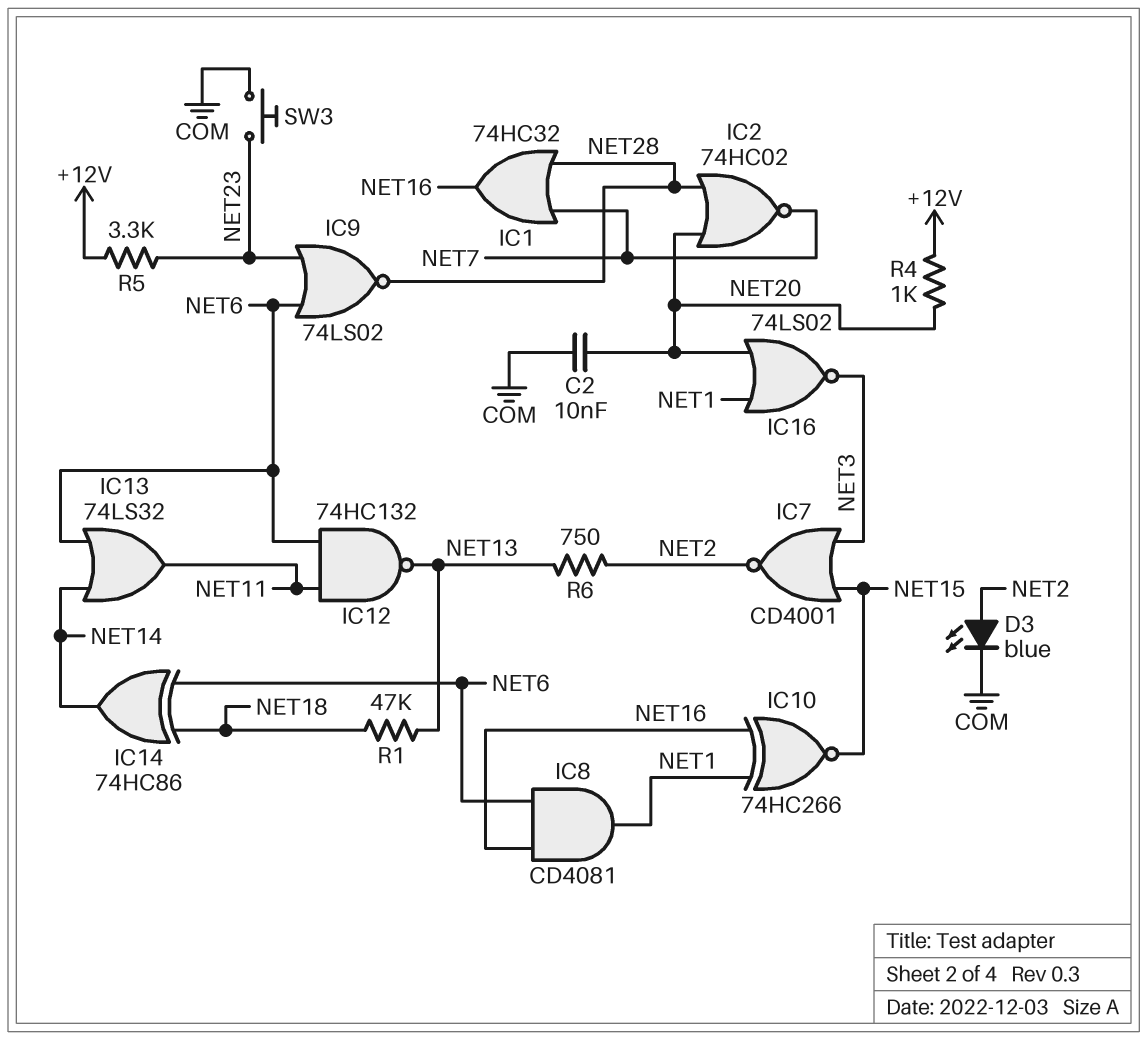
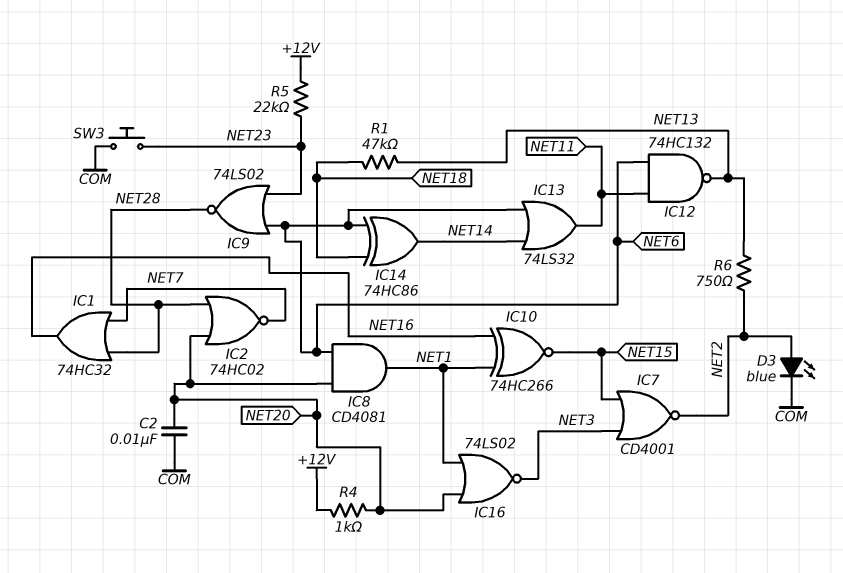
IC8: AND CD4081 (in NET6, in NET16, out NET1) -> AND CD4081 (in NET6, in NET20, out NET1)
R5: 3.3k (+12V, NET23) -> 22k (+12V, NET23)

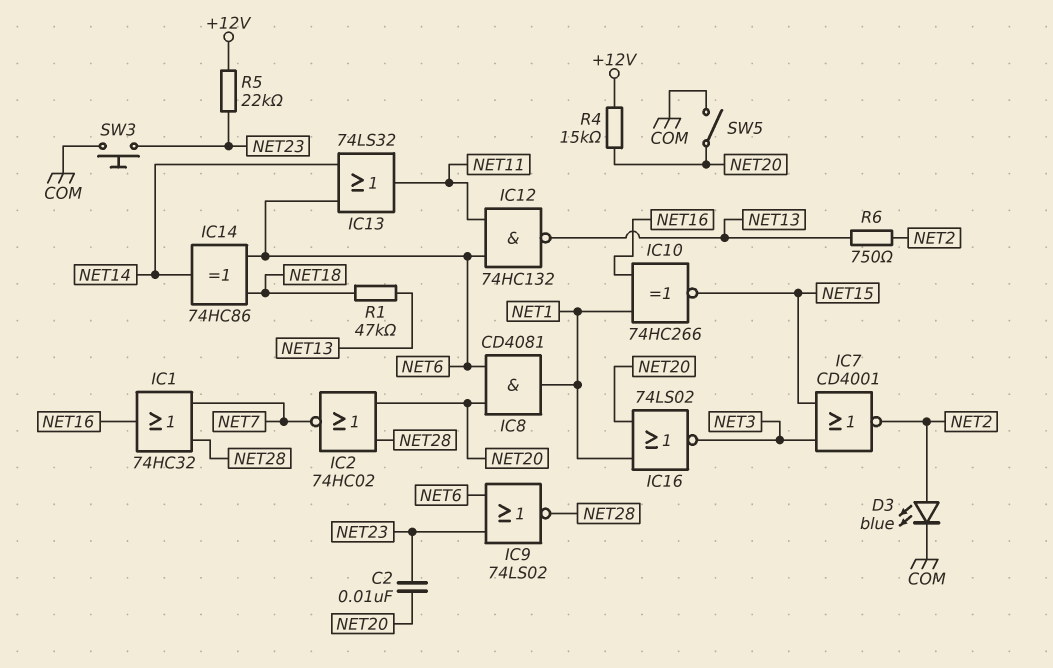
C2: 10nF (COM, NET20) -> 10nF (NET20, NET23)
R4: 1k (+12V, NET20) -> 15k (+12V, NET20)
SW5: none -> switch (COM, NET20)

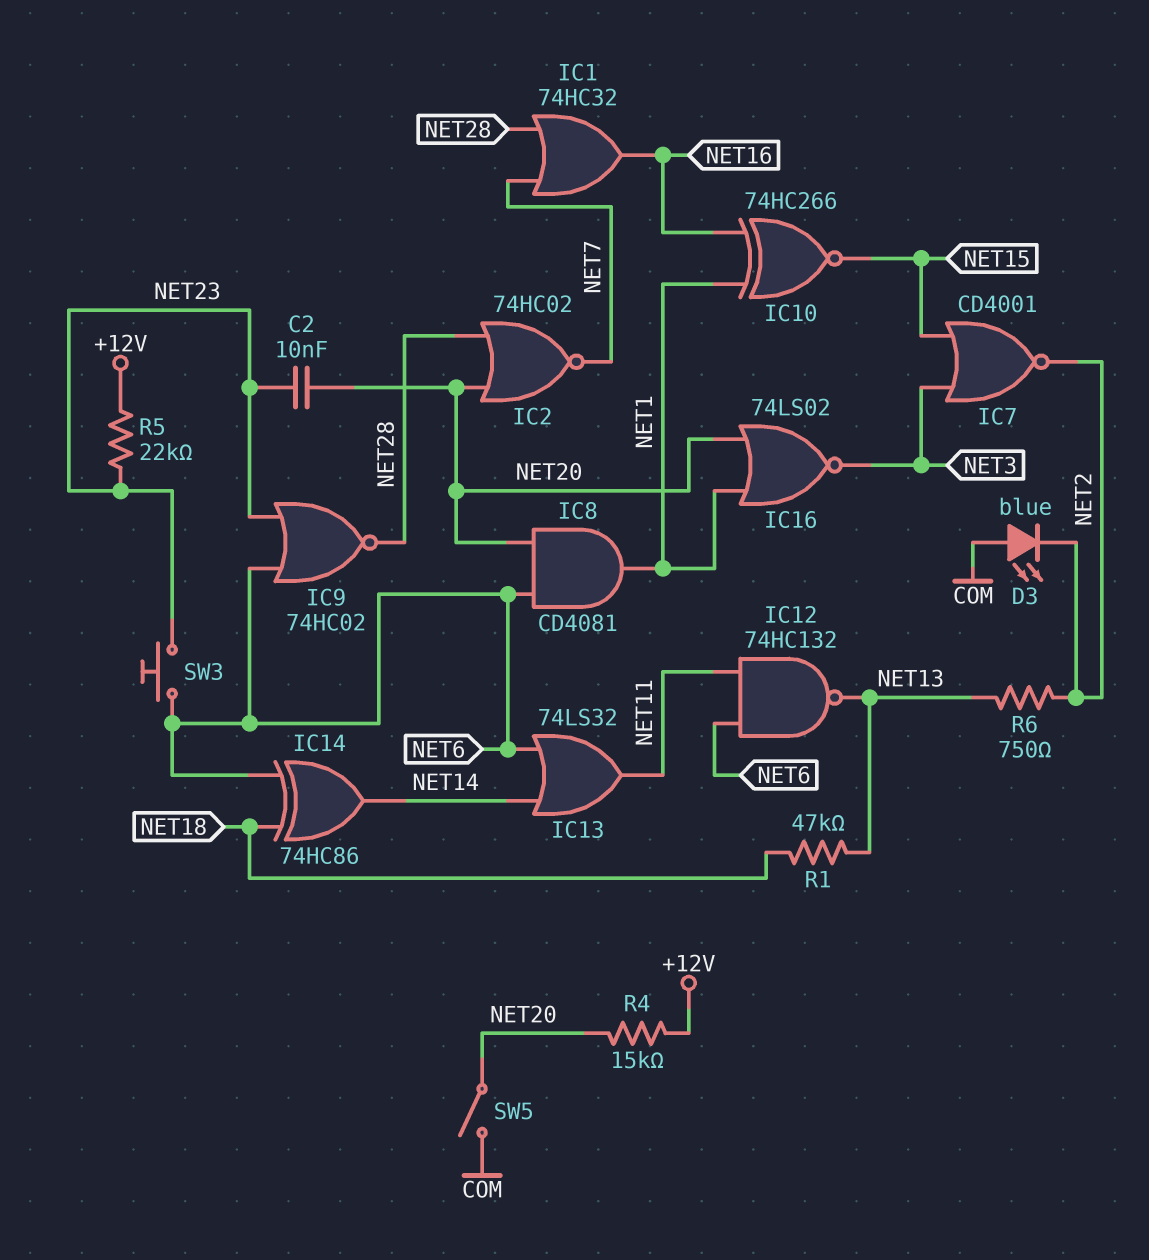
D3: LED blue (A NET2, K COM) -> LED blue (A COM, K NET2)
IC9: NOR 74LS02 (in NET6, in NET23, out NET28) -> NOR 74HC02 (in NET6, in NET23, out NET28)
SW3: button (COM, NET23) -> button (NET6, NET23)

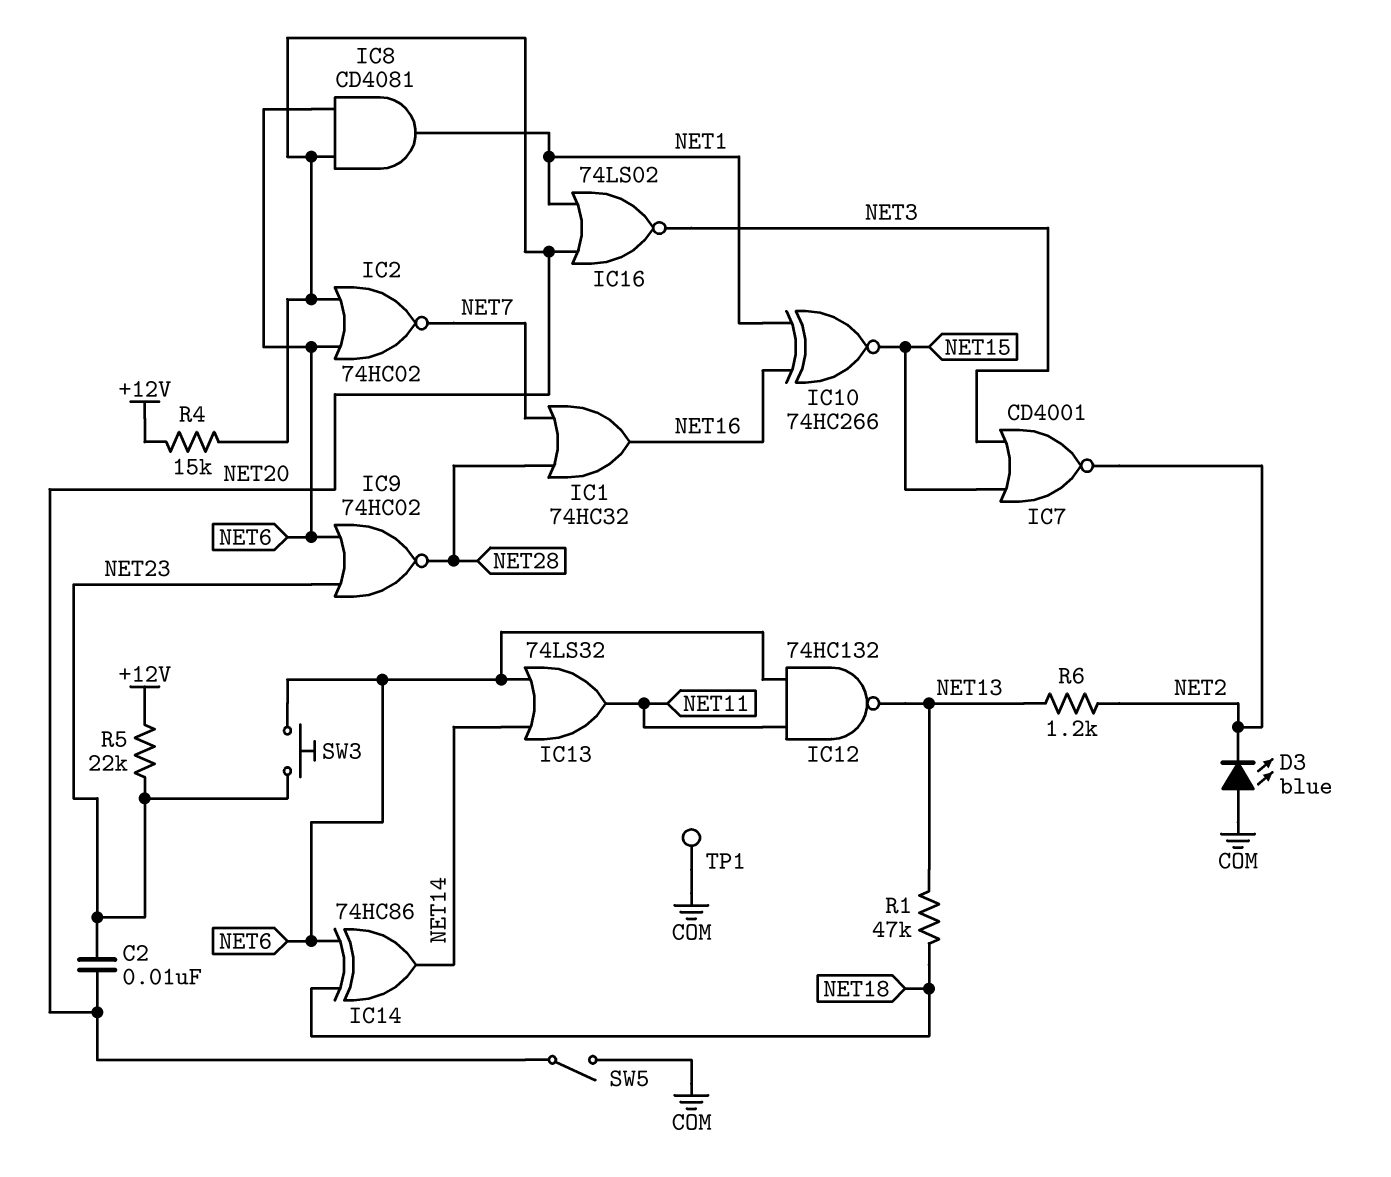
IC2: NOR 74HC02 (in NET20, in NET28, out NET7) -> NOR 74HC02 (in NET6, in NET20, out NET7)
R6: 750 (NET2, NET13) -> 1.2k (NET2, NET13)
TP1: none -> test point (COM)

